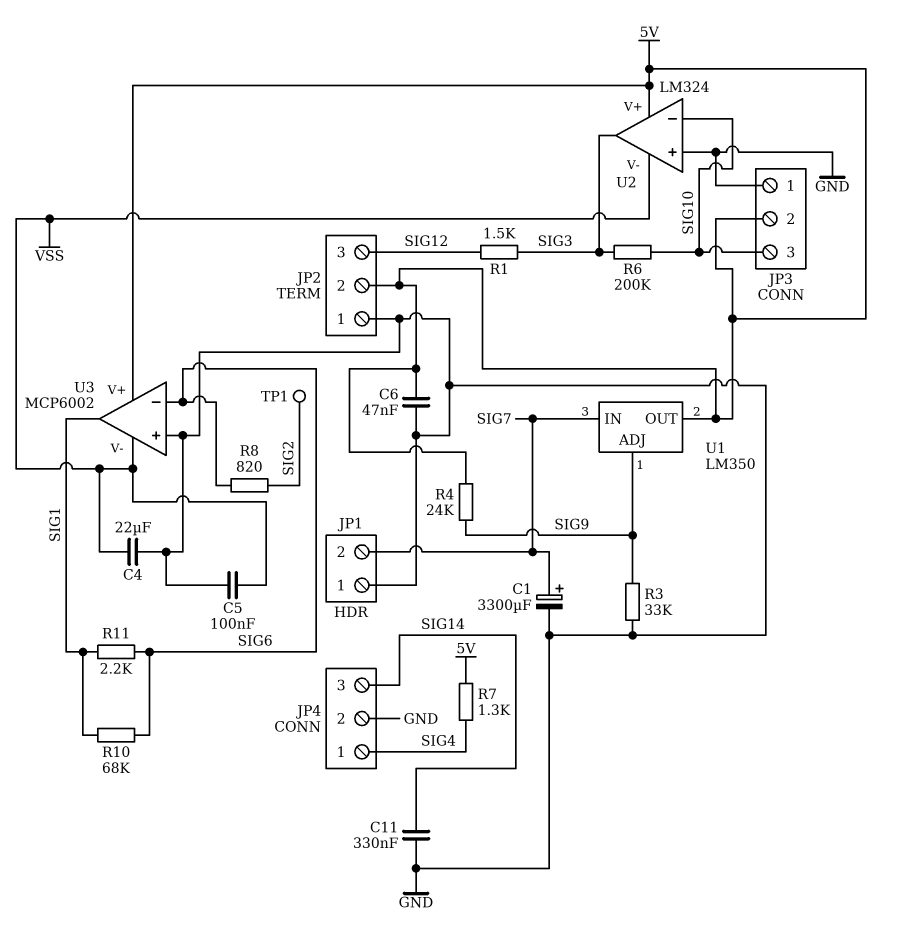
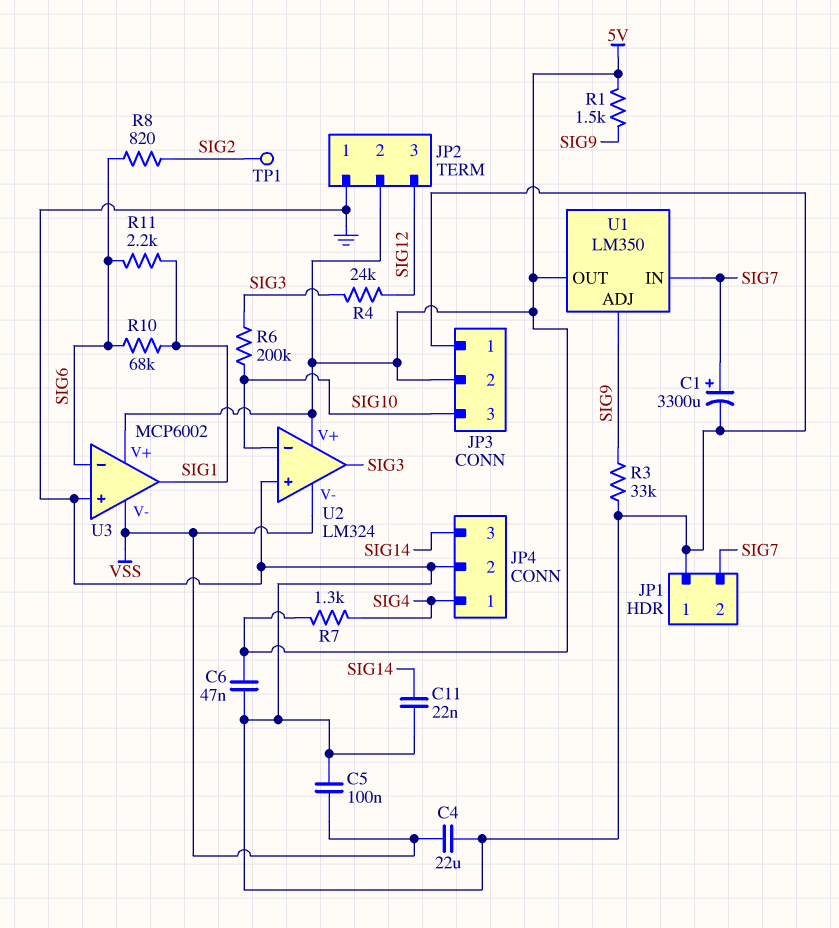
C11: 330nF (GND, SIG14) -> 22nF (GND, SIG14)
R1: 1.5k (SIG3, SIG12) -> 1.5k (5V, SIG9)
R4: 24k (5V, SIG9) -> 24k (SIG3, SIG12)

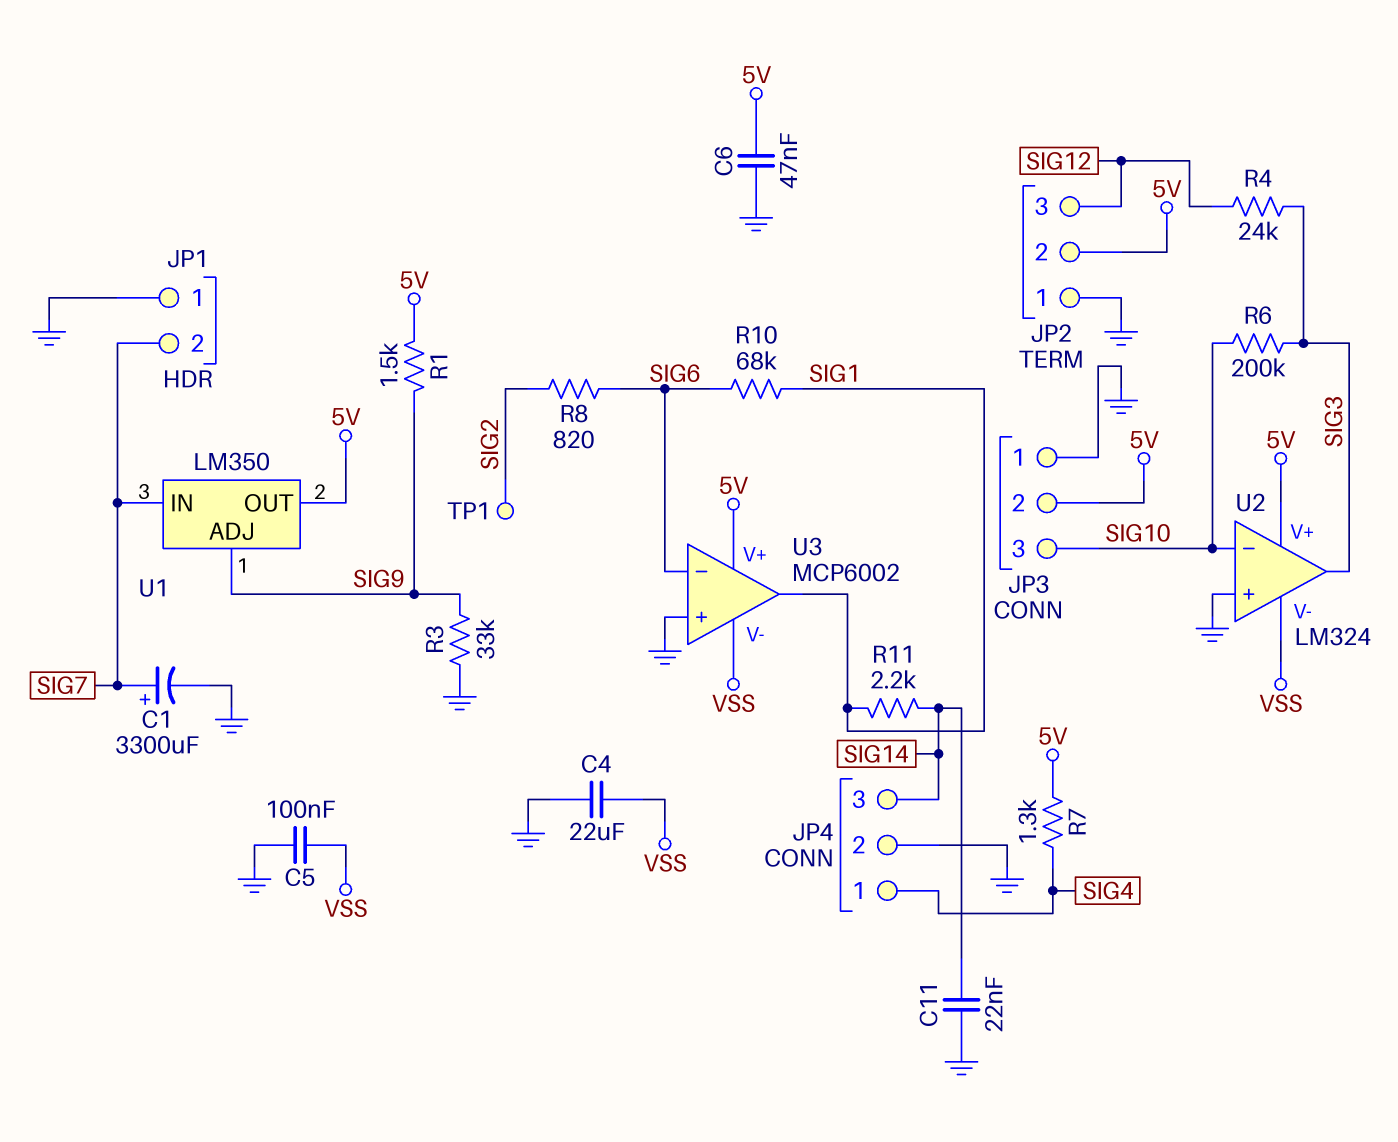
R11: 2.2k (SIG1, SIG6) -> 2.2k (SIG1, SIG14)

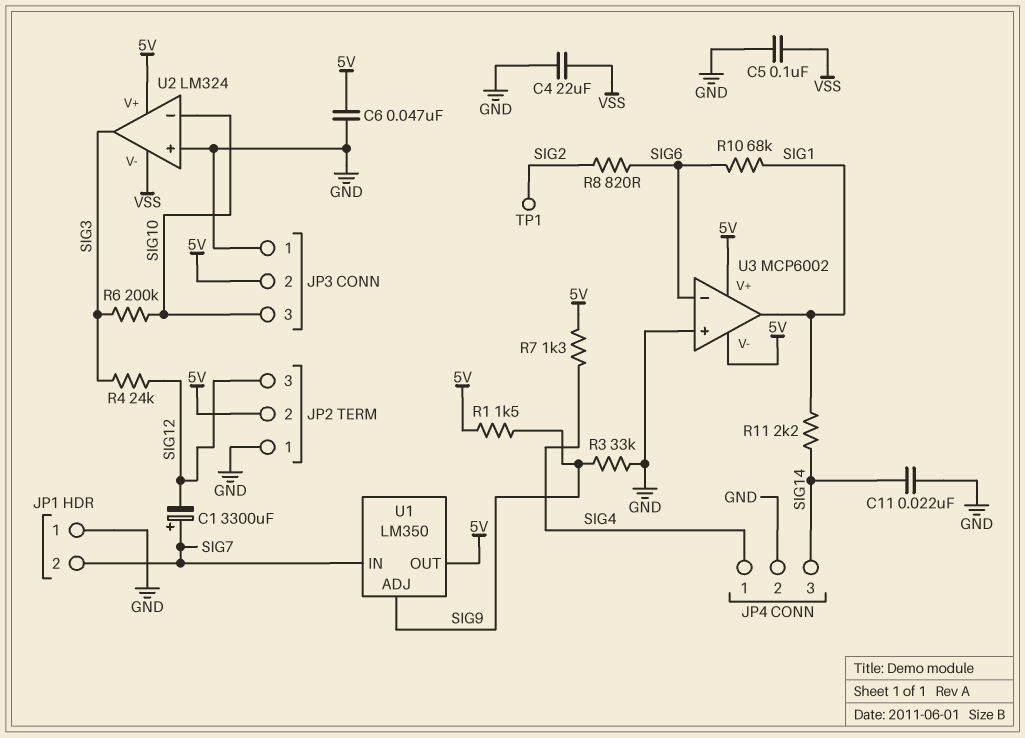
C1: 3300uF (plus SIG7, minus GND) -> 3300uF (plus SIG7, minus SIG12)
U3 pin V-: VSS -> 5V

